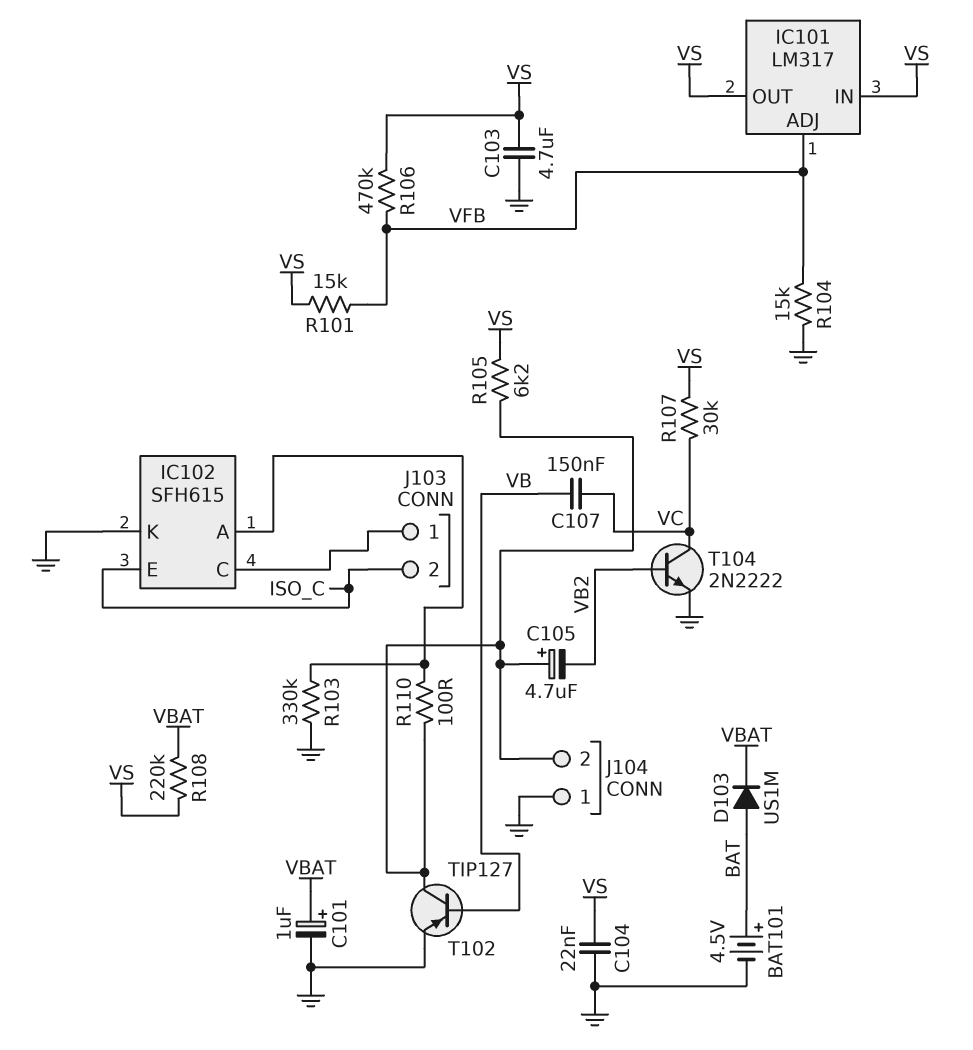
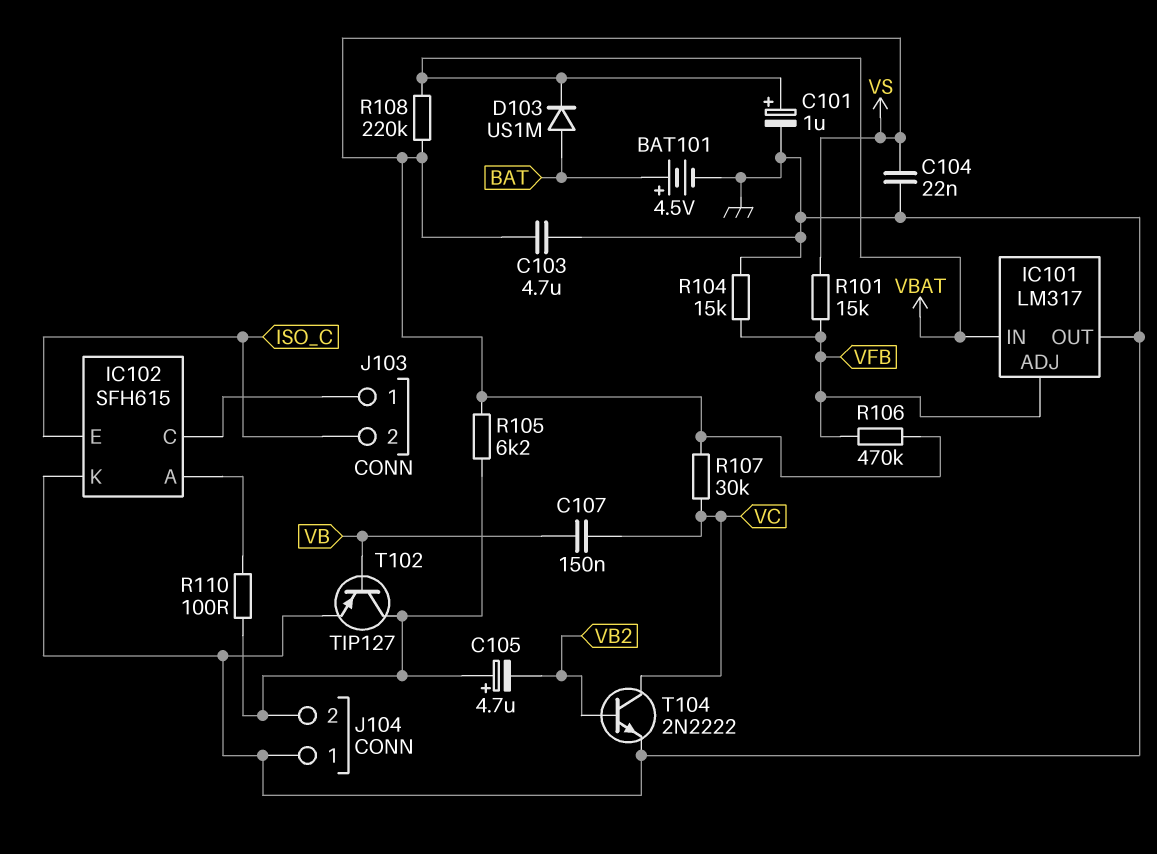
IC101 pin IN: VS -> VBAT
IC101 pin OUT: VS -> GND
R103: 330k (GND, IC102/A) -> none

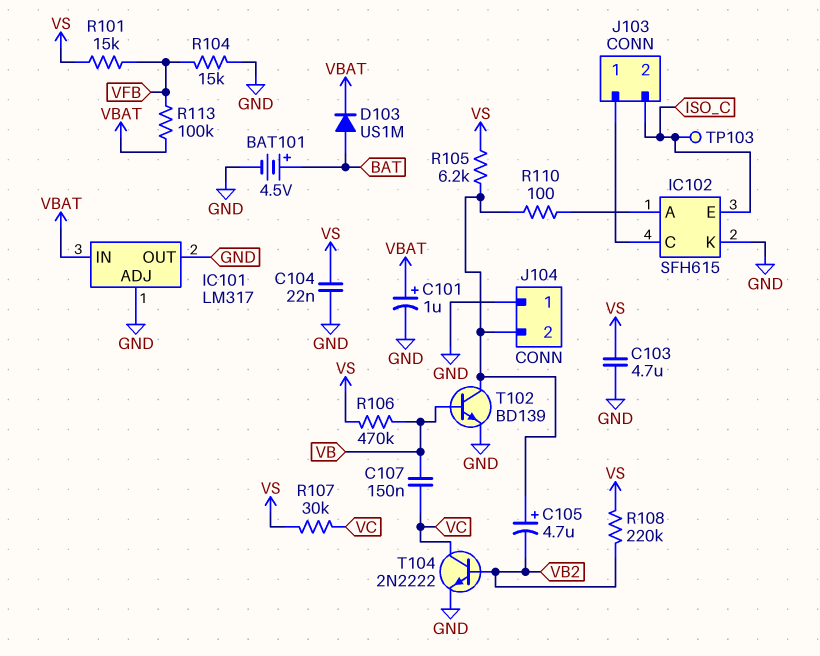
IC101 pin ADJ: VFB -> GND
R106: 470k (VFB, VS) -> 470k (VB, VS)
R108: 220k (VBAT, VS) -> 220k (VB2, VS)
R113: none -> 100k (VBAT, VFB)
T102: PNP TIP127 (B VB, C J104/2, E GND) -> NPN BD139 (B VB, C J104/2, E GND)
TP103: none -> test point (ISO_C)

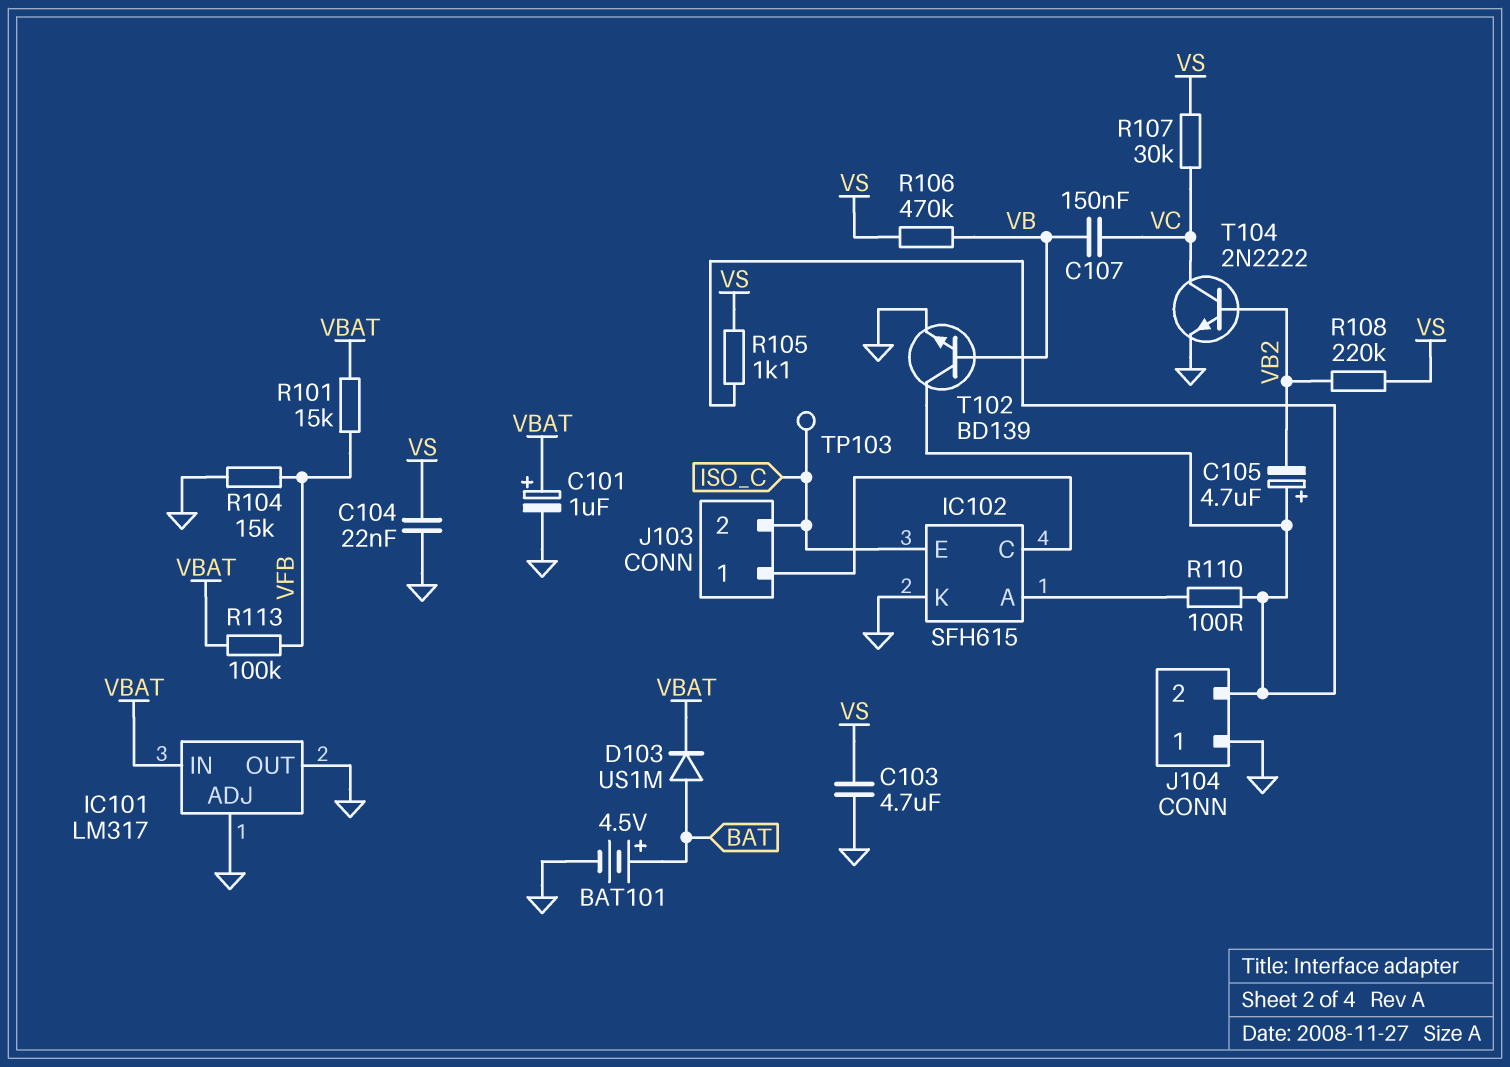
R101: 15k (VFB, VS) -> 15k (VBAT, VFB)
R105: 6.2k (J104/2, VS) -> 1.1k (J104/2, VS)

